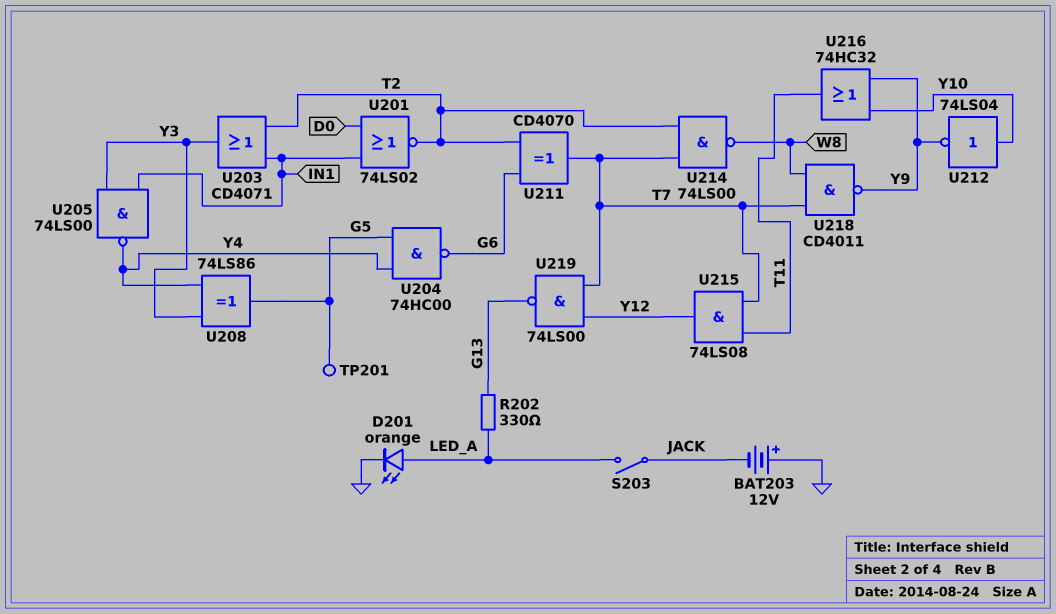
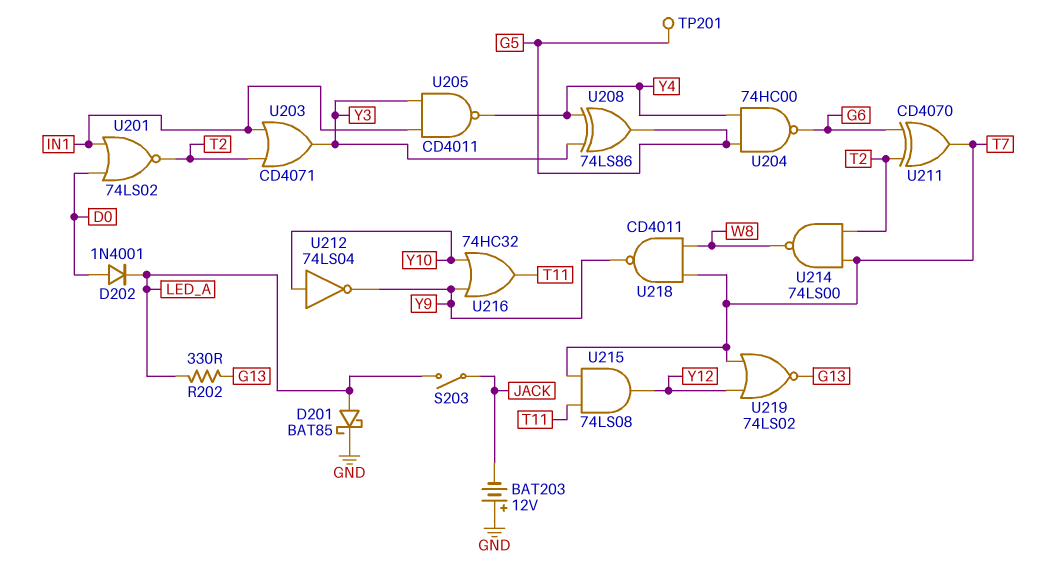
D201: LED orange (A LED_A, K GND) -> schottky BAT85 (A LED_A, K GND)
D202: none -> diode 1N4001 (A D0, K LED_A)
U205: NAND 74LS00 (in IN1, in Y3, out Y4) -> NAND CD4011 (in IN1, in Y3, out Y4)
U219: NAND 74LS00 (in T7, in Y12, out G13) -> NOR 74LS02 (in T7, in Y12, out G13)

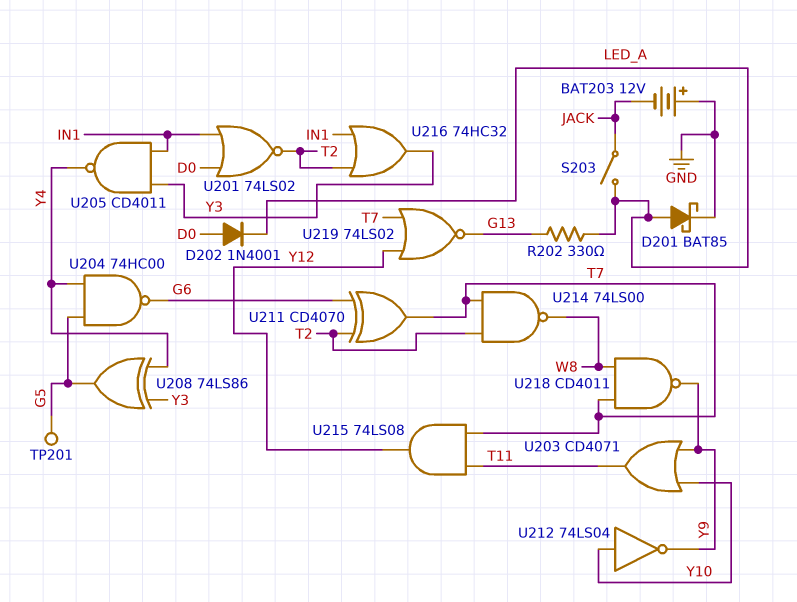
U203: OR CD4071 (in IN1, in T2, out Y3) -> OR CD4071 (in Y9, in Y10, out T11)
U216: OR 74HC32 (in Y9, in Y10, out T11) -> OR 74HC32 (in IN1, in T2, out Y3)

